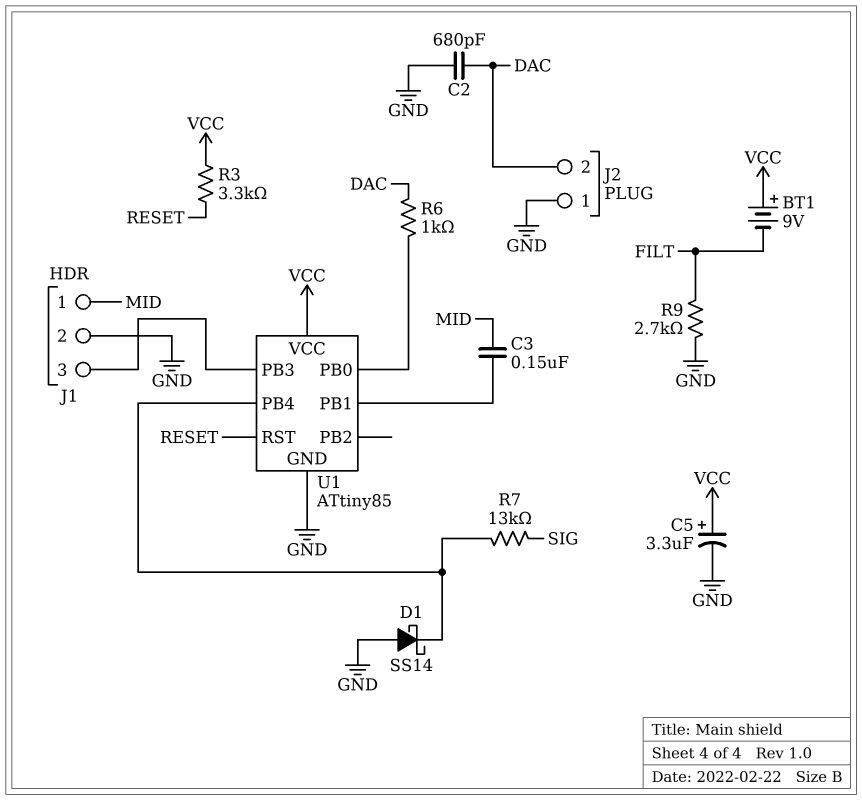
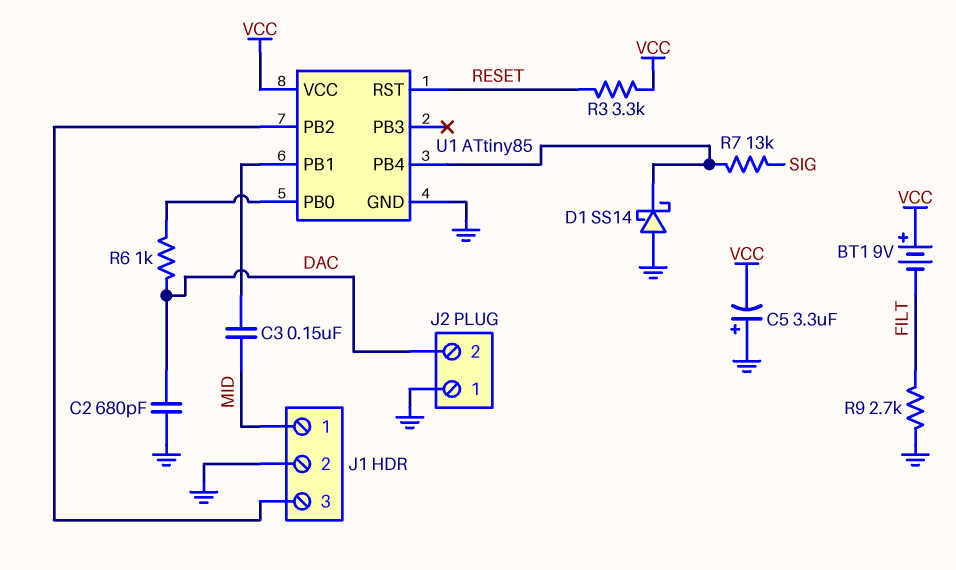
C5: 3.3uF (plus VCC, minus GND) -> 3.3uF (plus GND, minus VCC)
U1 pin PB2: none -> J1/3
U1 pin PB3: J1/3 -> none

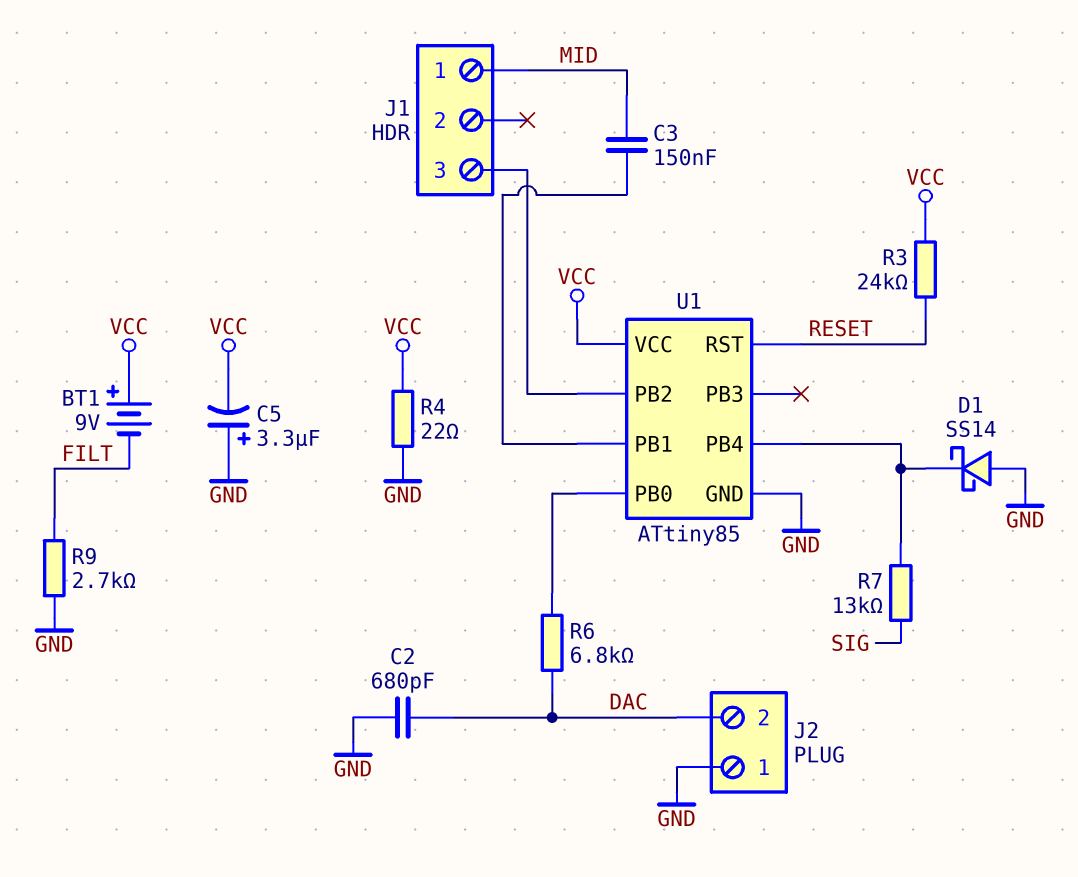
J1 pin 2: GND -> none
R3: 3.3k (RESET, VCC) -> 24k (RESET, VCC)
R4: none -> 22 (GND, VCC)
R6: 1k (DAC, U1/PB0) -> 6.8k (DAC, U1/PB0)

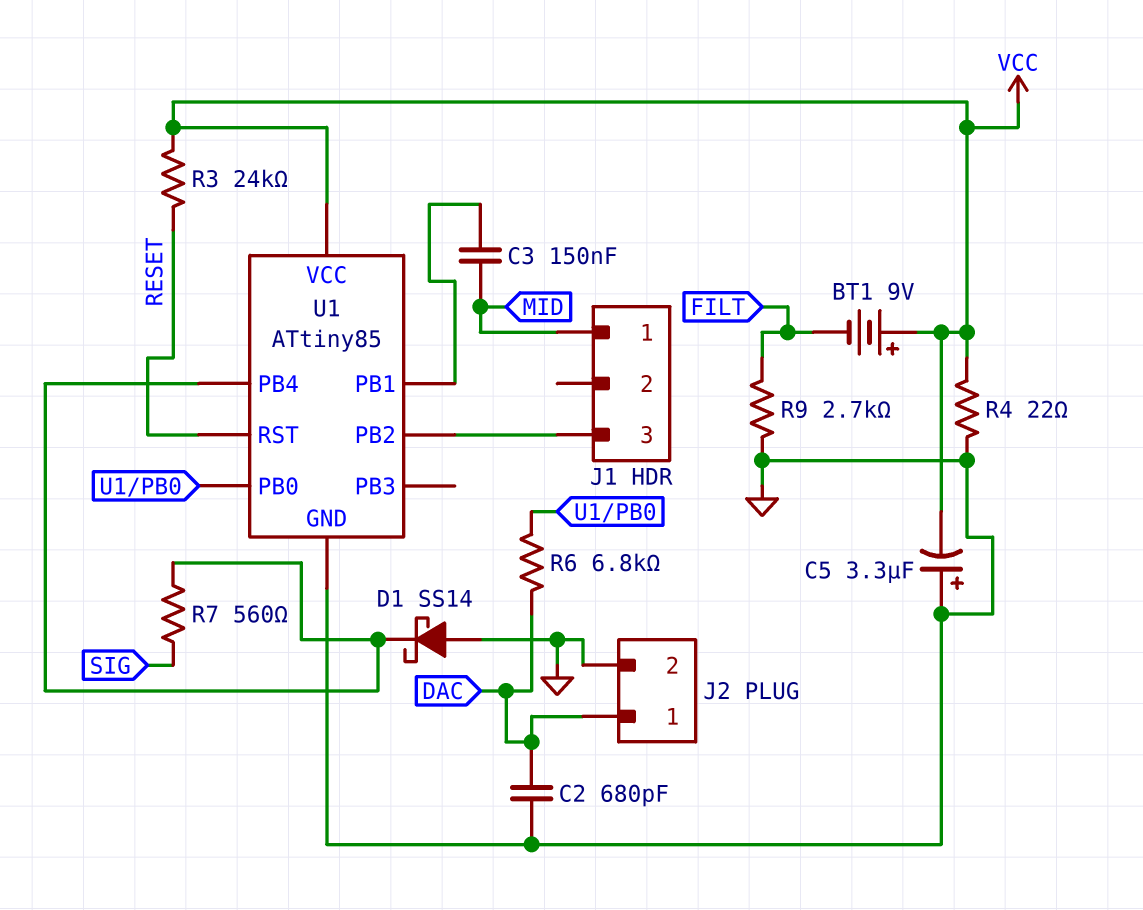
J2 pin 1: GND -> DAC
J2 pin 2: DAC -> GND
R7: 13k (SIG, U1/PB4) -> 560 (SIG, U1/PB4)

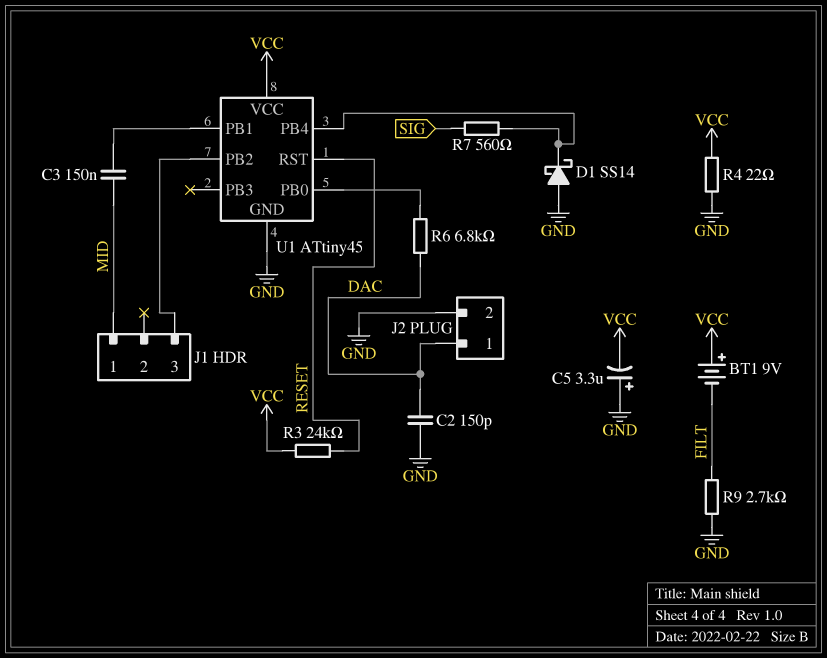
C2: 680pF (DAC, GND) -> 150pF (DAC, GND)
U1: ATtiny85 -> ATtiny45

